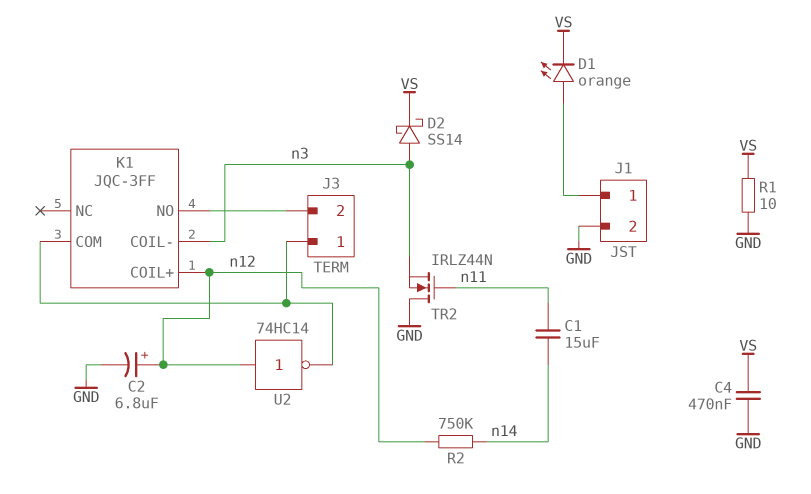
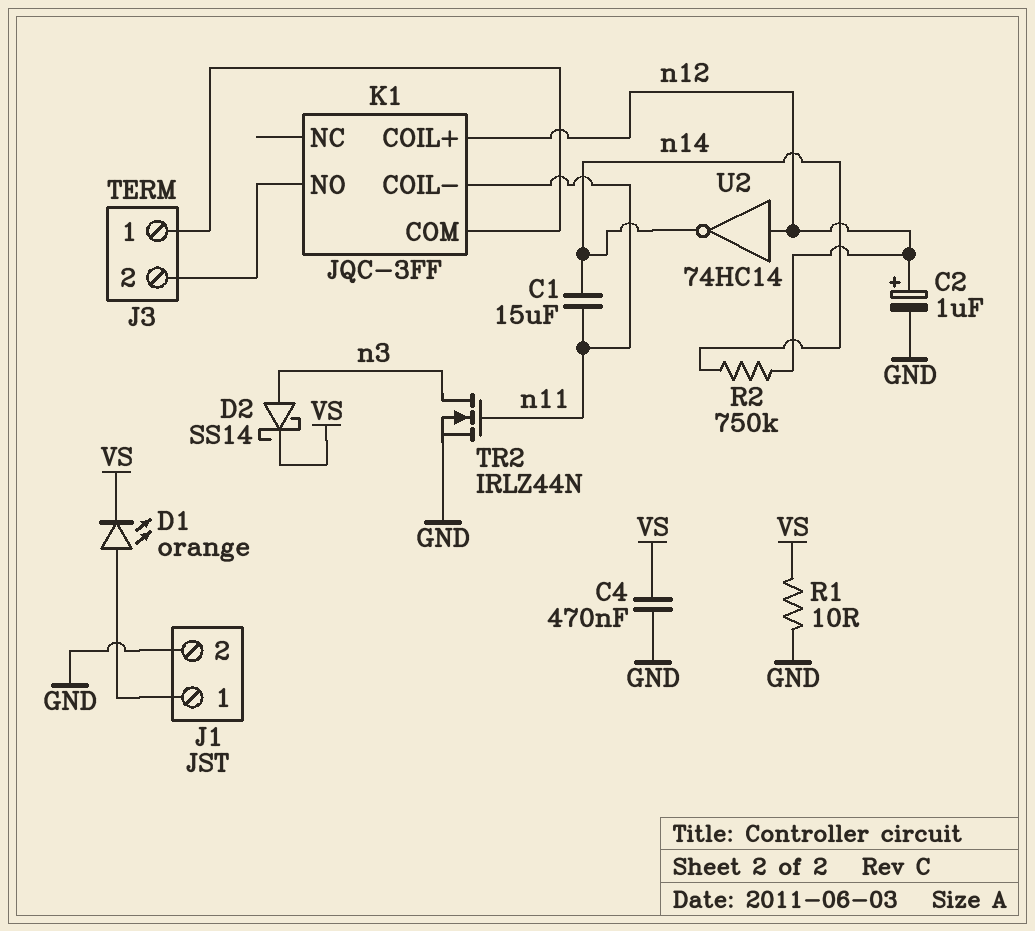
C2: 6.8uF (plus n12, minus GND) -> 1uF (plus n12, minus GND)
K1 pin COIL-: n3 -> n11
TR2: NMOS IRLZ44N (G n11, D GND, S n3) -> NMOS IRLZ44N (G n11, D n3, S GND)
U2: NOT 74HC14 (in n12, out J3/1) -> NOT 74HC14 (in n12, out n14)

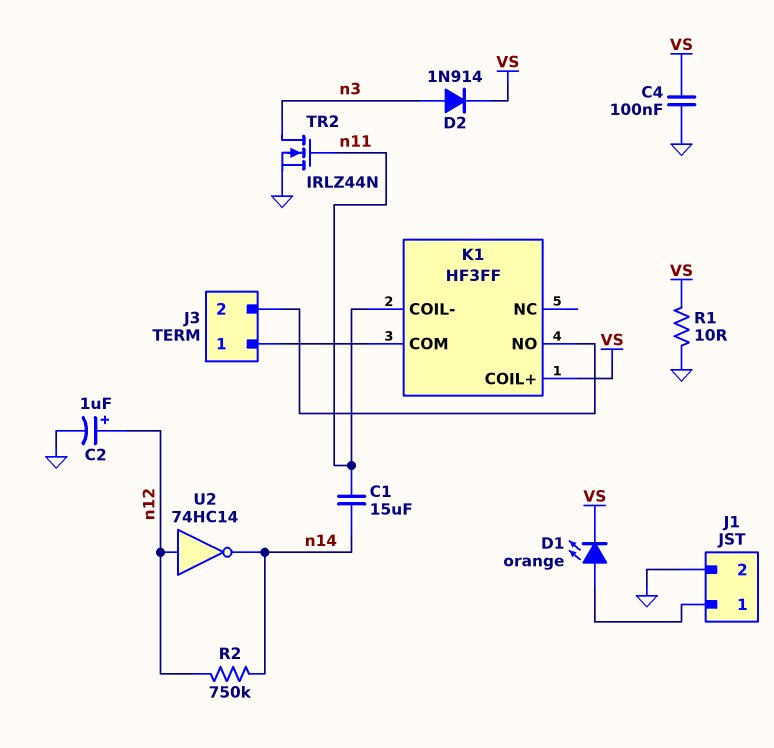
C4: 470nF (GND, VS) -> 100nF (GND, VS)
D2: schottky SS14 (A n3, K VS) -> diode 1N914 (A n3, K VS)
K1: JQC-3FF -> HF3FF
K1 pin COIL+: n12 -> VS

